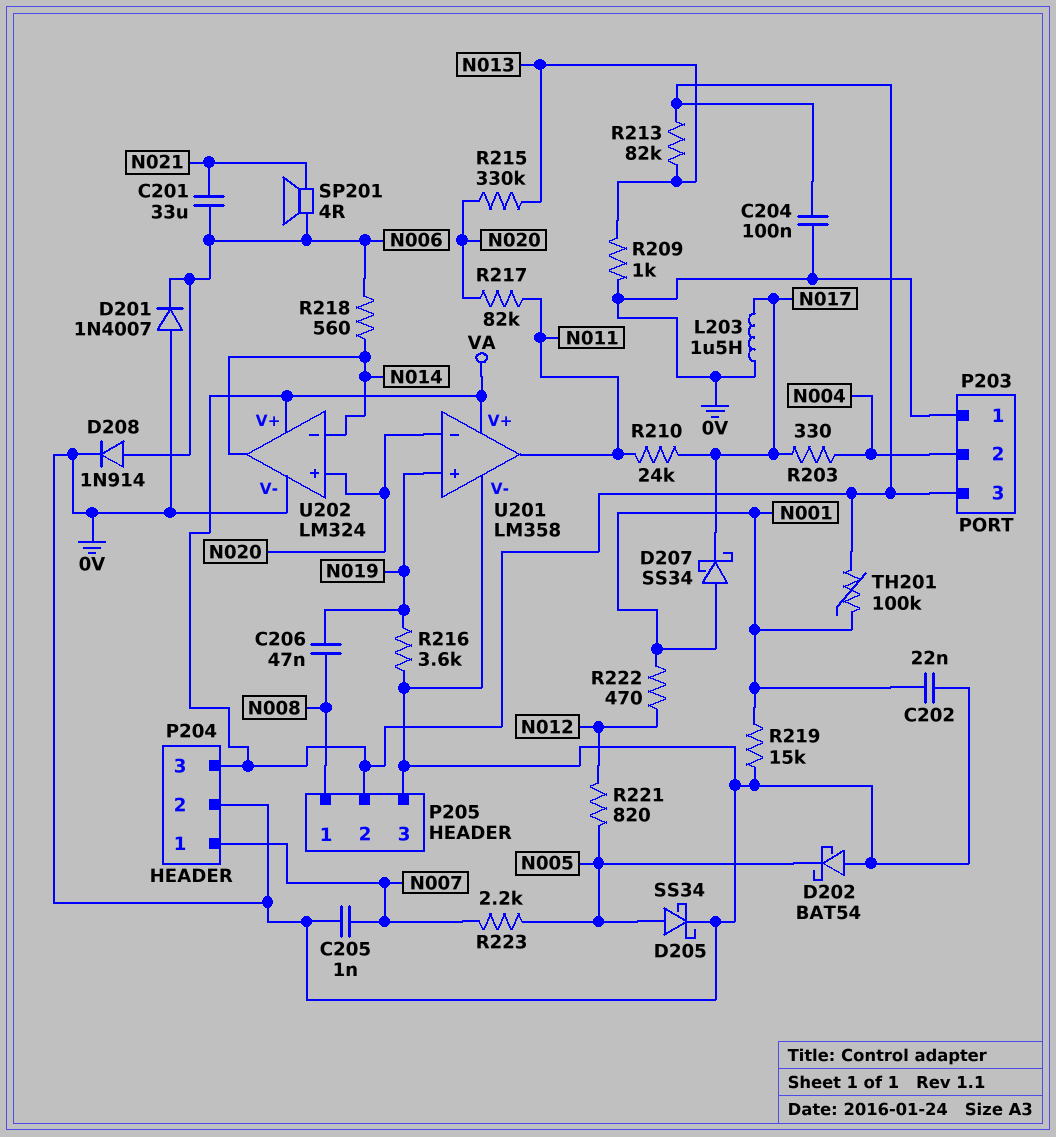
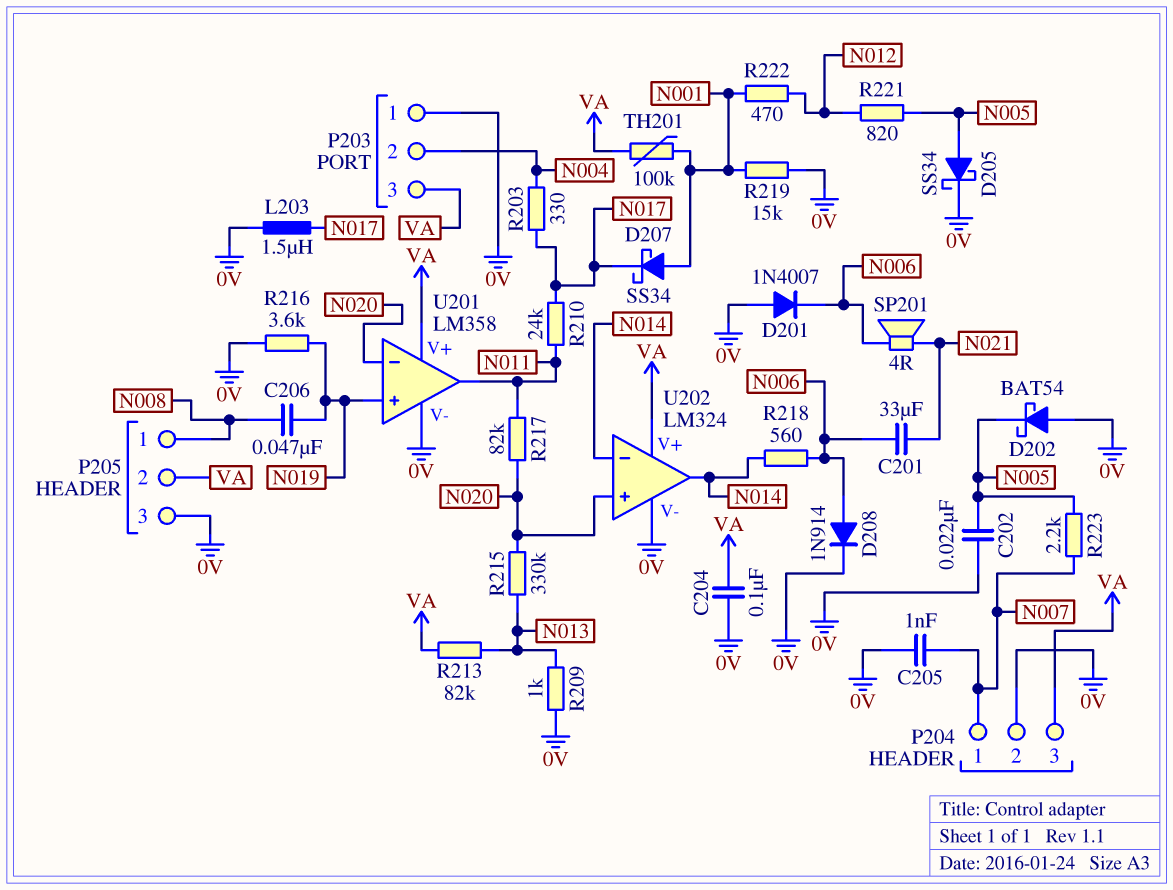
C202: 22nF (0V, N001) -> 22nF (0V, N005)

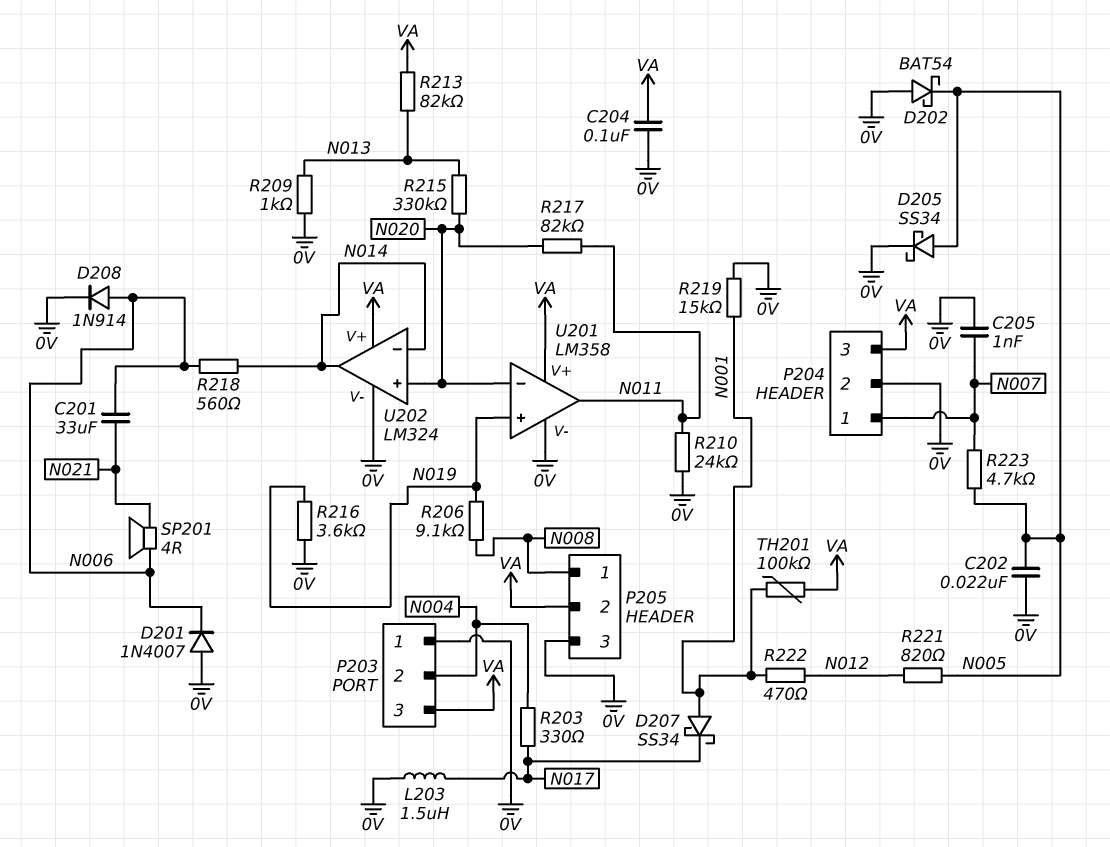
C206: 47nF (N008, N019) -> none
R206: none -> 9.1k (N008, N019)
R210: 24k (N011, N017) -> 24k (0V, N011)
R223: 2.2k (N005, N007) -> 4.7k (N005, N007)

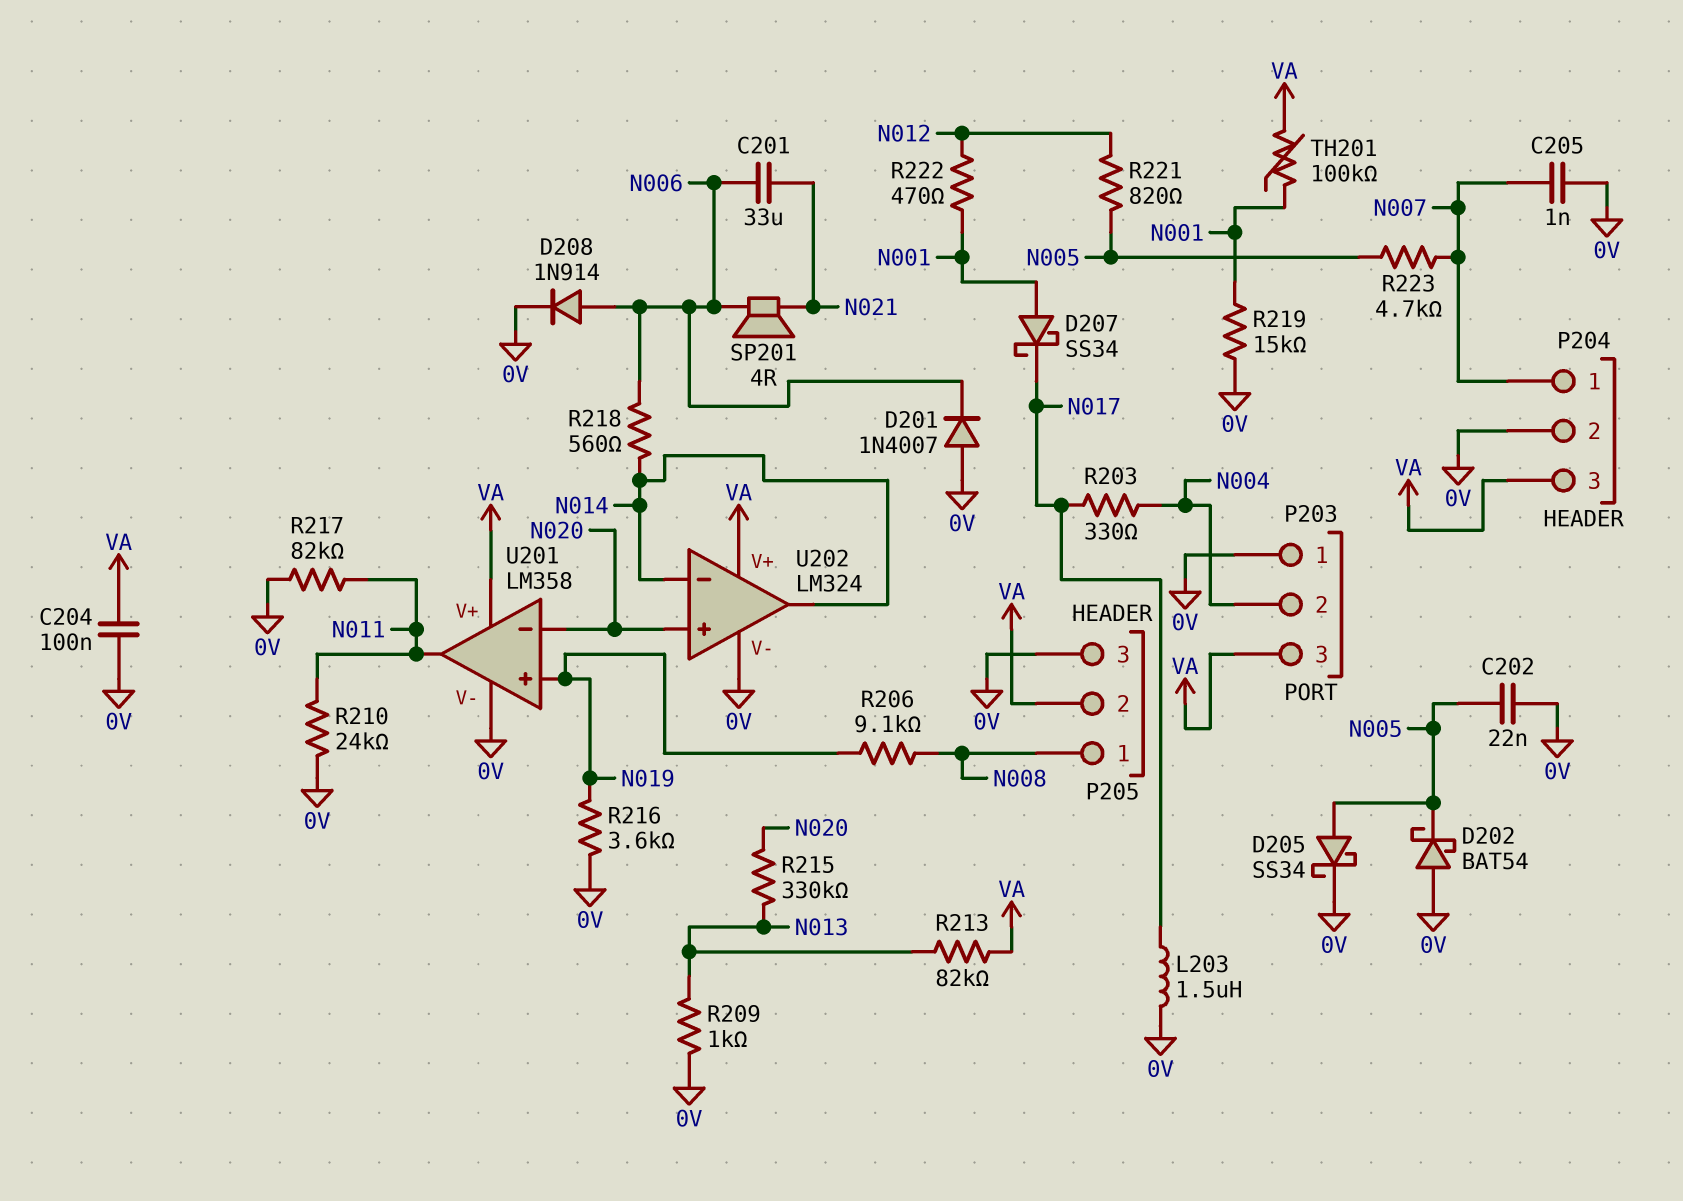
R217: 82k (N011, N020) -> 82k (0V, N011)

